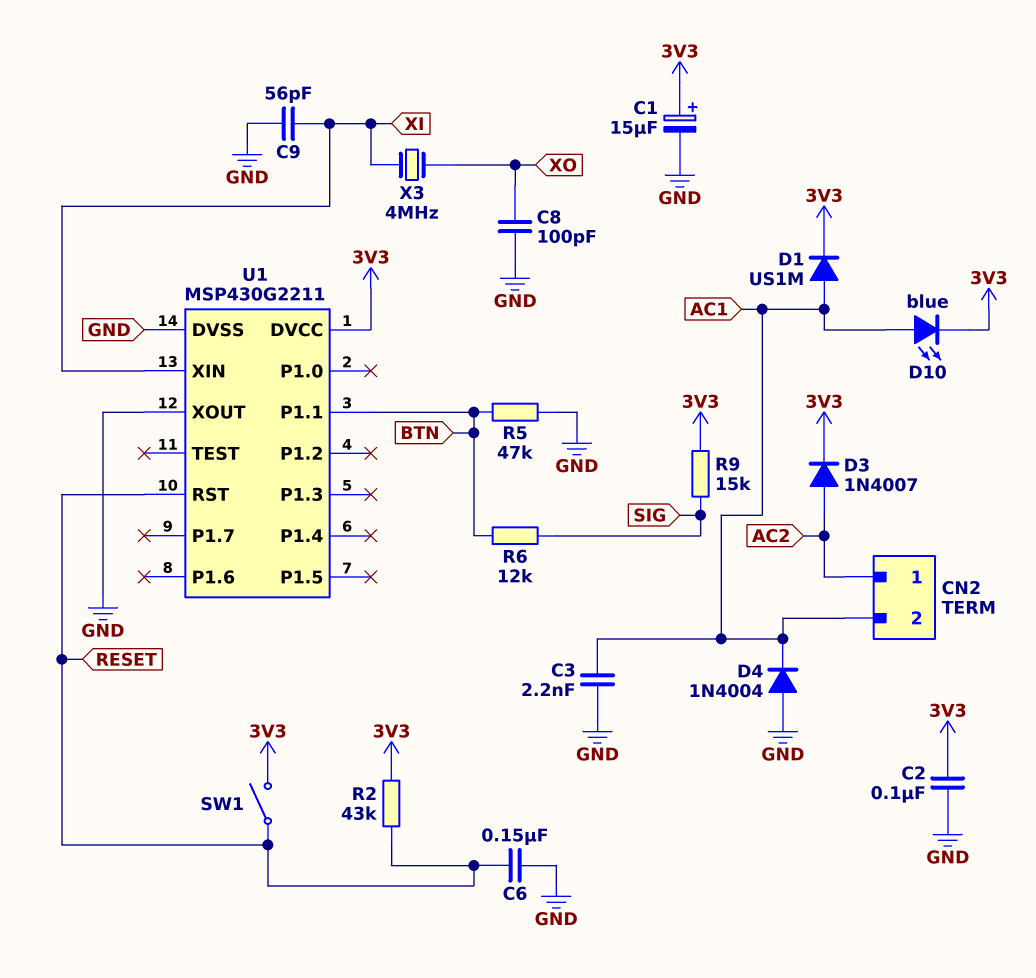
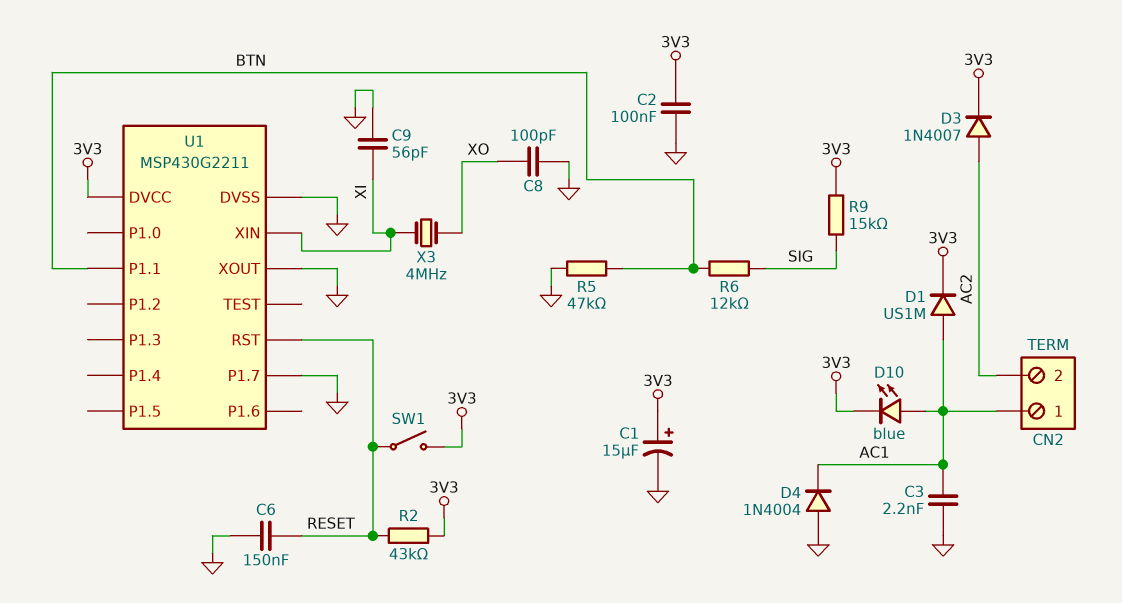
CN2 pin 1: AC2 -> AC1
CN2 pin 2: AC1 -> AC2
U1 pin P1.7: none -> GND

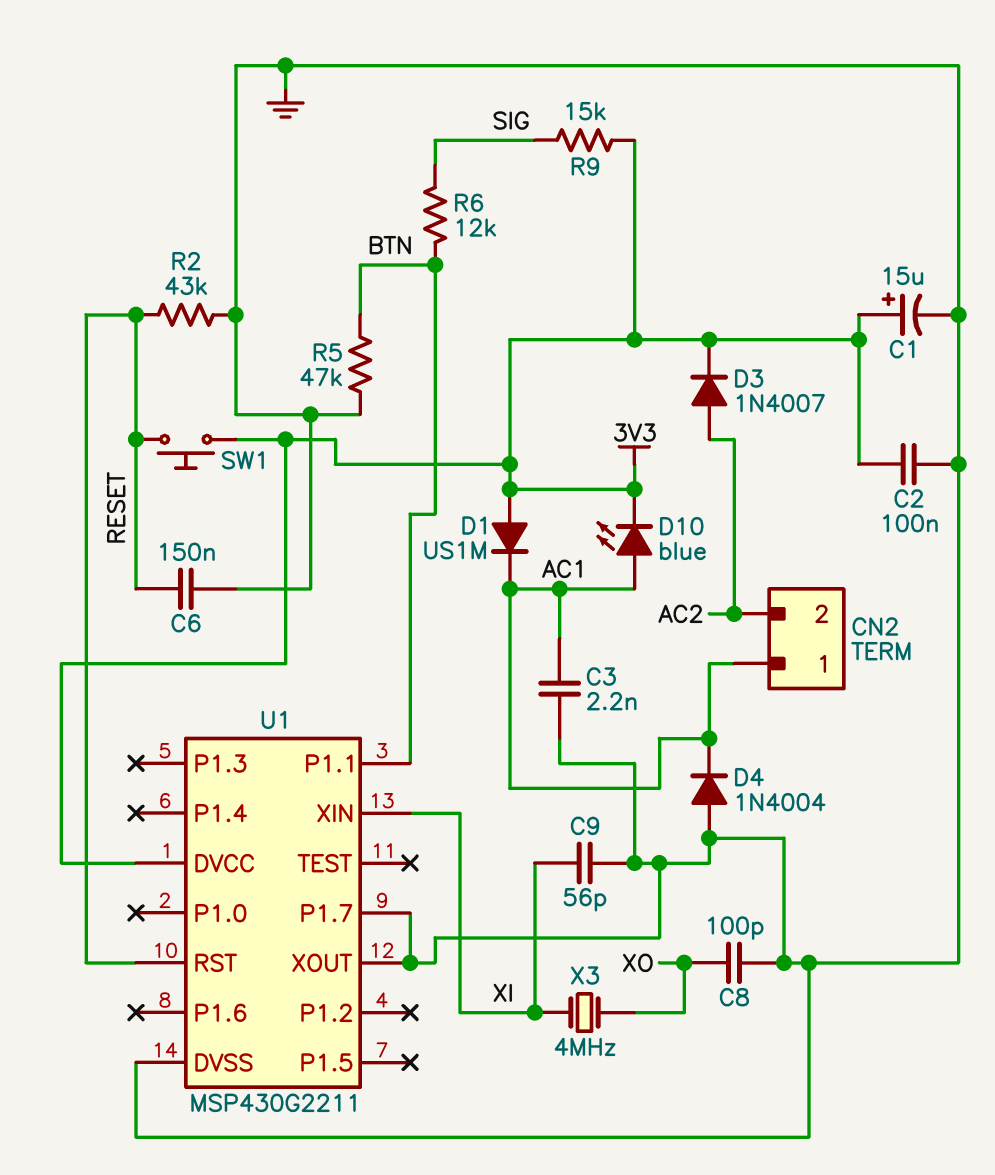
D1: diode US1M (A AC1, K 3V3) -> diode US1M (A 3V3, K AC1)
R2: 43k (3V3, RESET) -> 43k (GND, RESET)
SW1: switch (3V3, RESET) -> button (3V3, RESET)

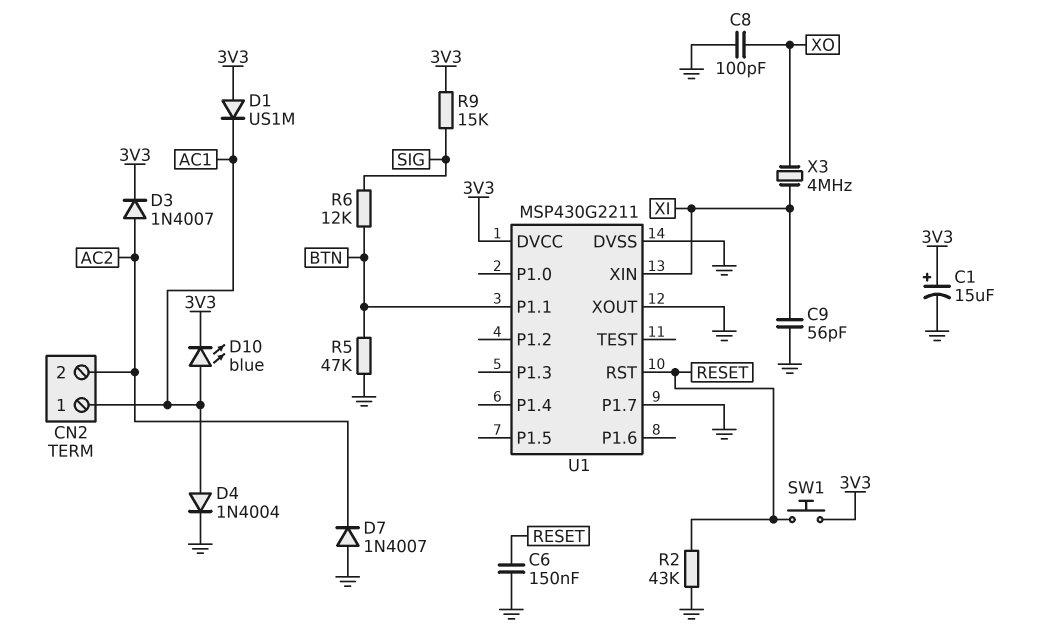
C2: 100nF (3V3, GND) -> none
C3: 2.2nF (AC1, GND) -> none
D4: diode 1N4004 (A GND, K AC1) -> diode 1N4004 (A AC1, K GND)
D7: none -> diode 1N4007 (A GND, K AC2)

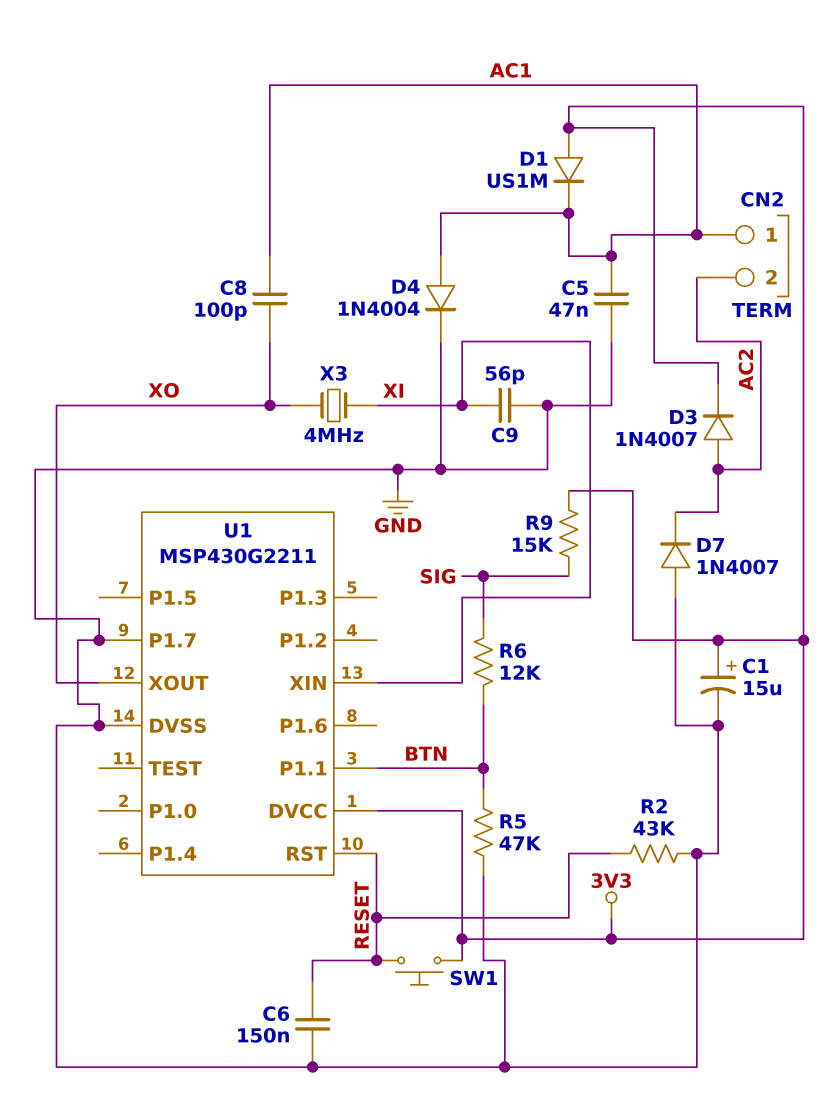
C5: none -> 47nF (AC1, GND)
C8: 100pF (GND, XO) -> 100pF (AC1, XO)
D10: LED blue (A AC1, K 3V3) -> none
U1 pin XOUT: GND -> XO

